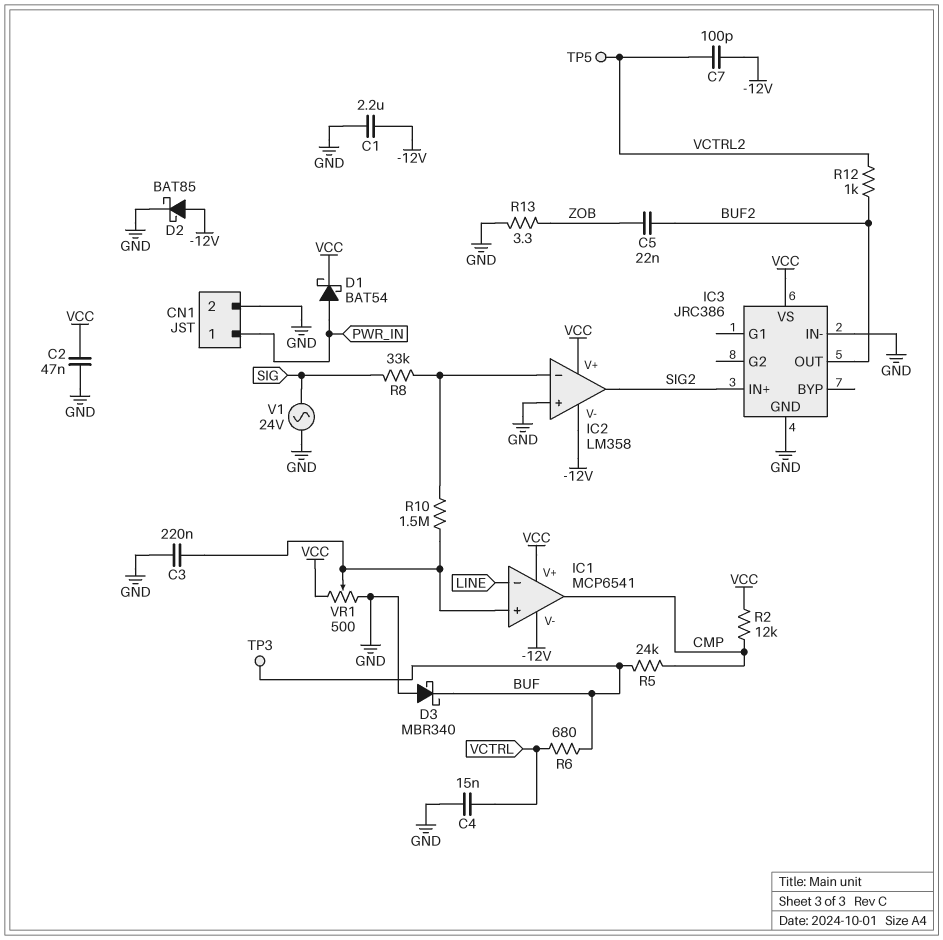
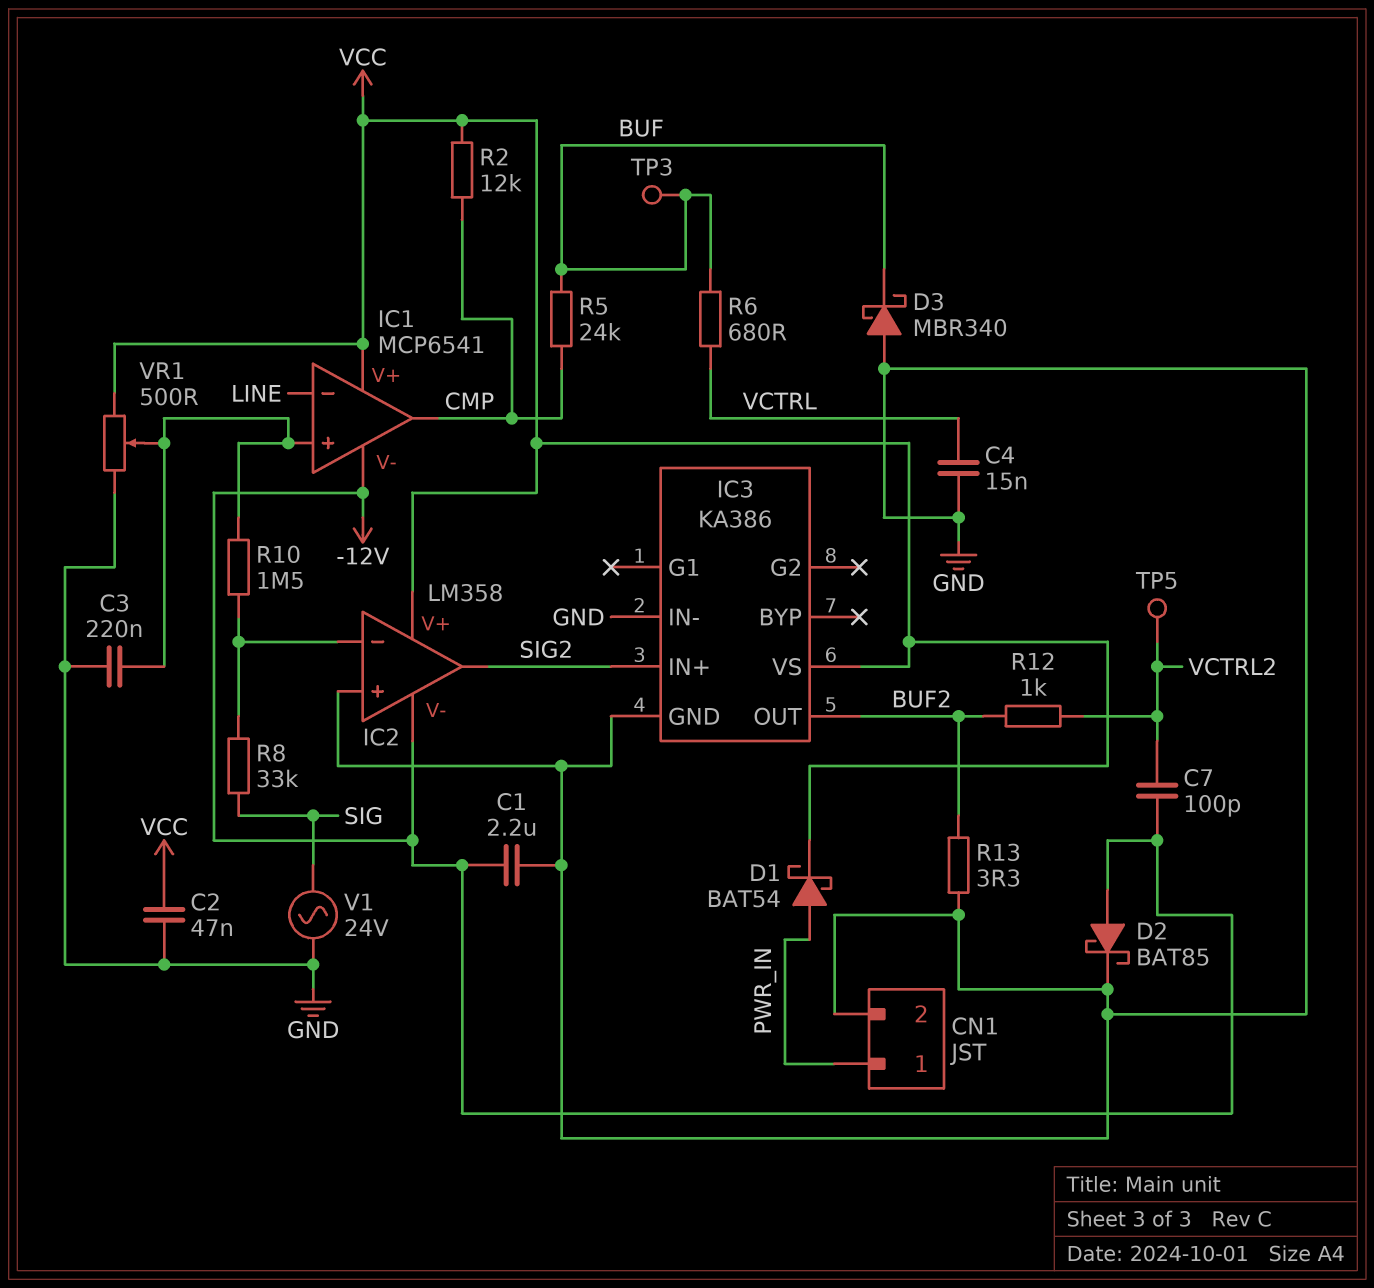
C5: 22nF (BUF2, ZOB) -> none
IC3: JRC386 -> KA386
R13: 3.3 (GND, ZOB) -> 3.3 (BUF2, GND)

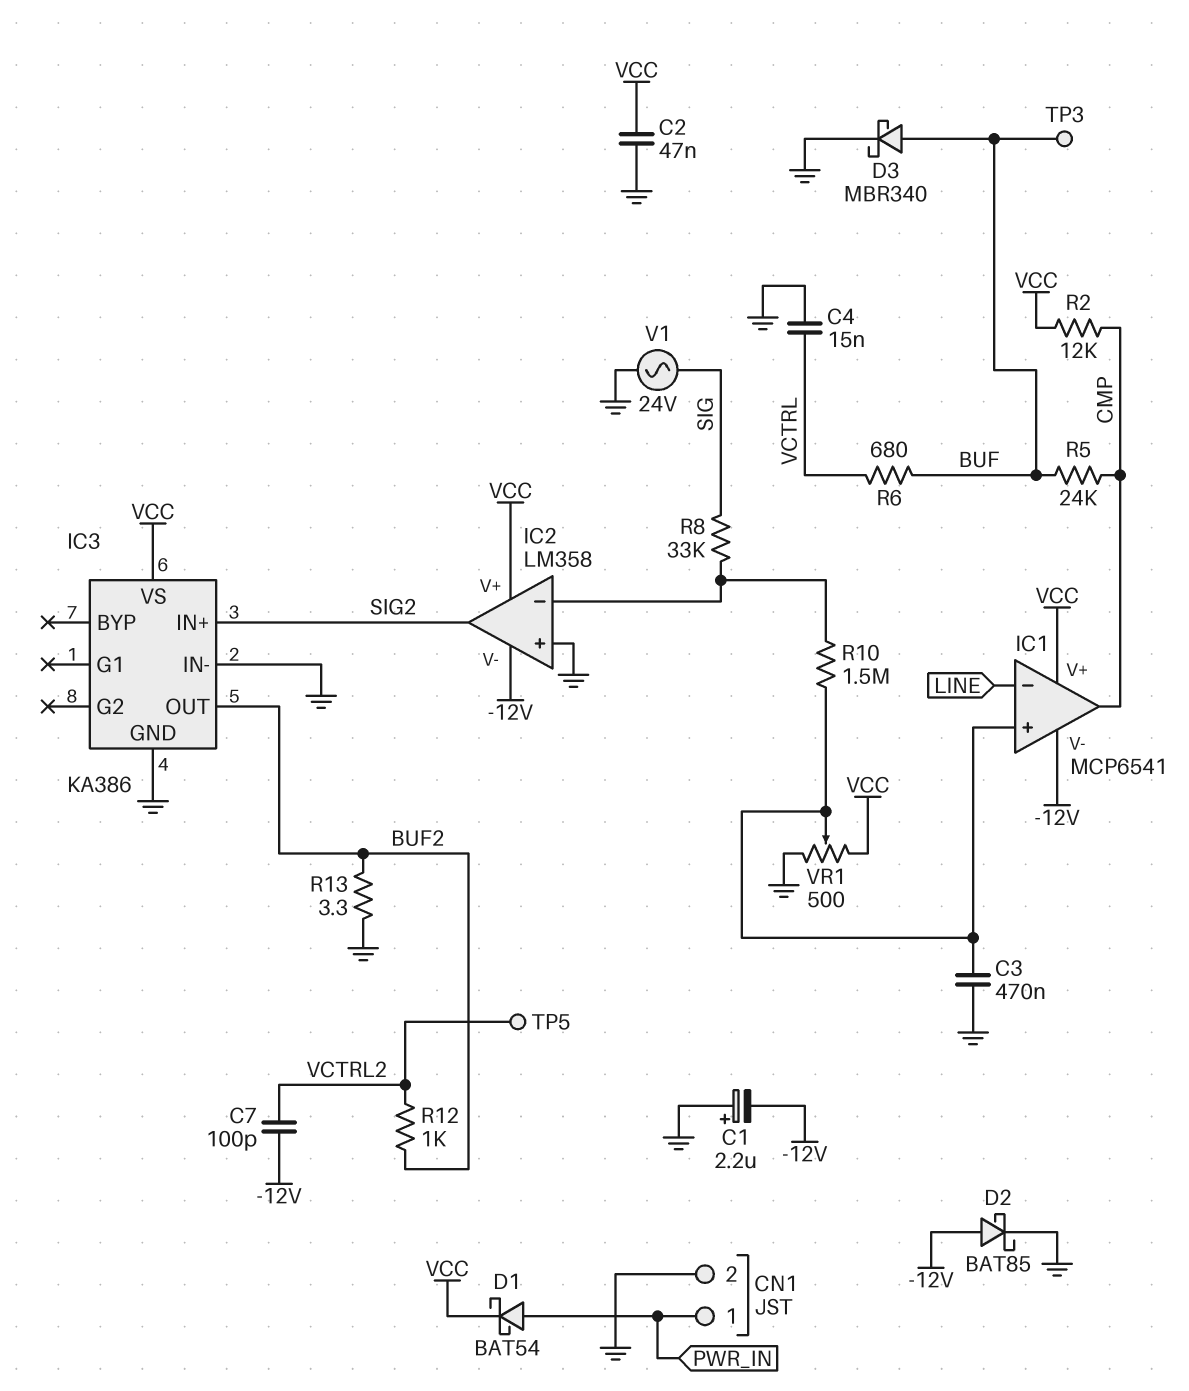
C1: 2.2uF (-12V, GND) -> 2.2uF (plus GND, minus -12V)
C3: 220nF (GND, IC1/in+) -> 470nF (GND, IC1/in+)
D3: schottky MBR340 (A GND, K BUF) -> schottky MBR340 (A BUF, K GND)

